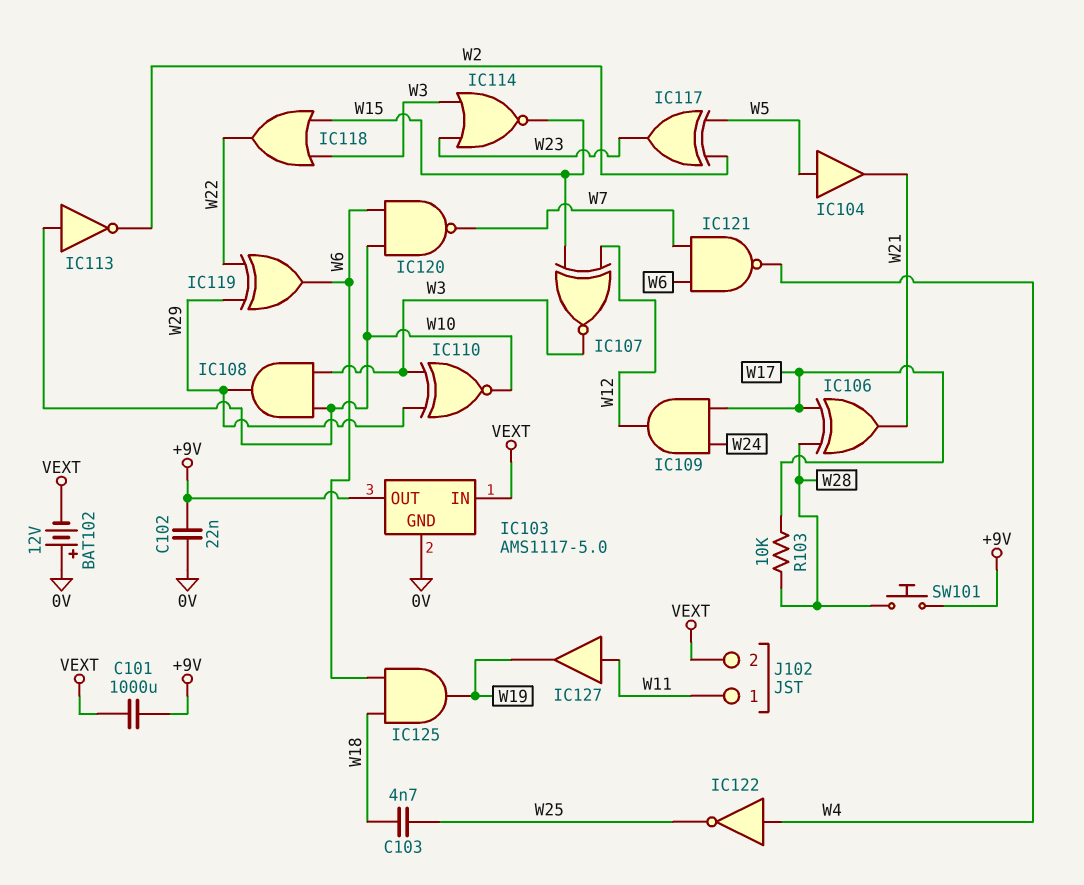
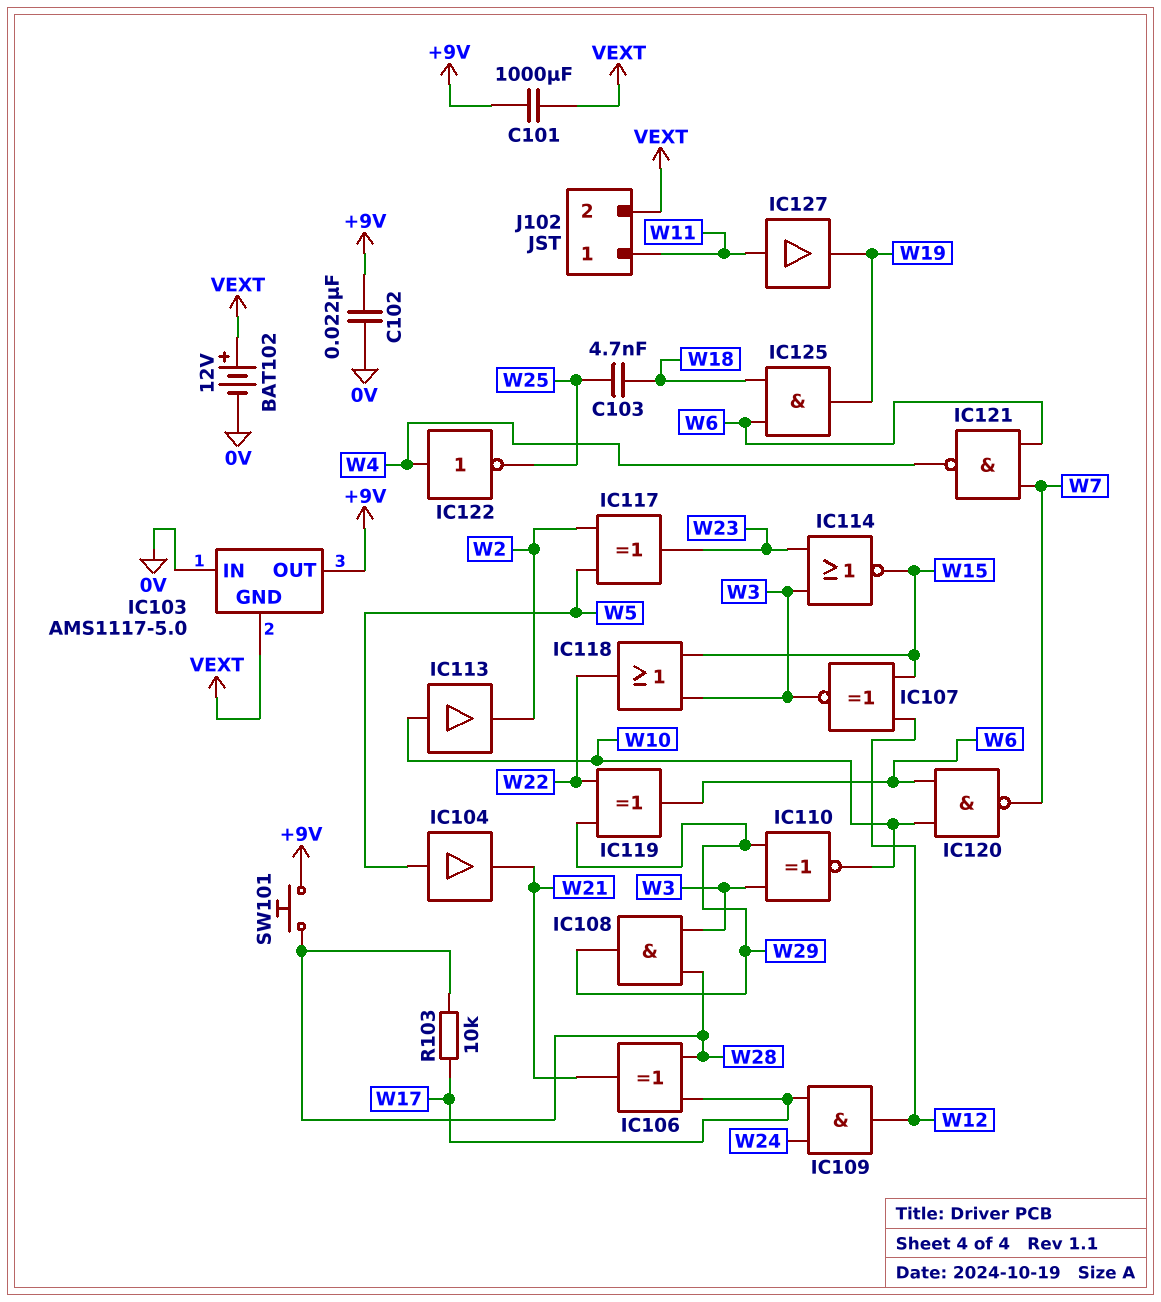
BAT102: 12V (plus 0V, minus VEXT) -> 12V (plus VEXT, minus 0V)
IC103 pin GND: 0V -> VEXT
IC103 pin IN: VEXT -> 0V
IC108: AND (in W3, in W10, out W29) -> AND (in W3, in W28, out W29)
IC113: NOT (in W10, out W2) -> buffer (in W10, out W2)

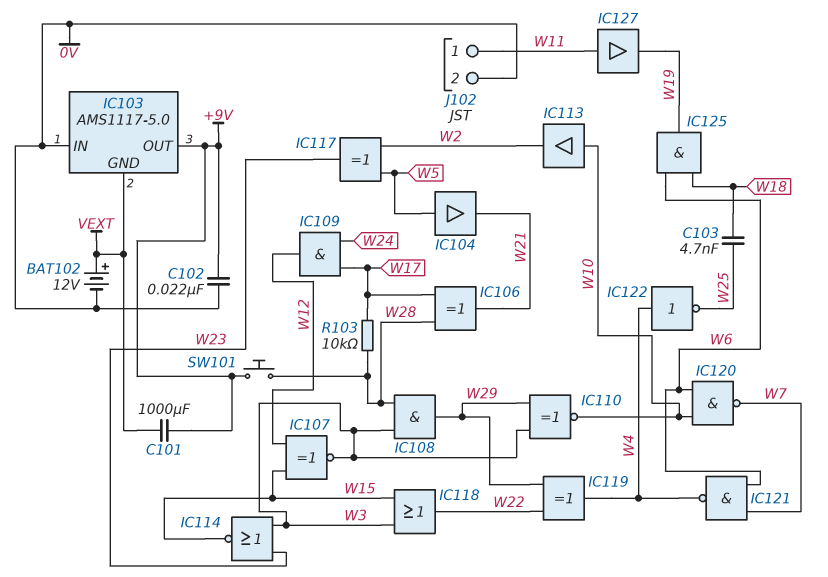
IC119: XOR (in W22, in W29, out W6) -> XOR (in W22, in W29, out W4)
J102 pin 2: VEXT -> 0V

